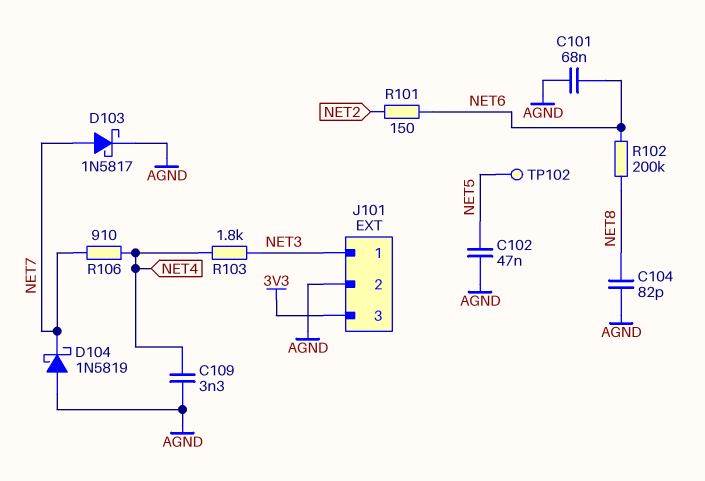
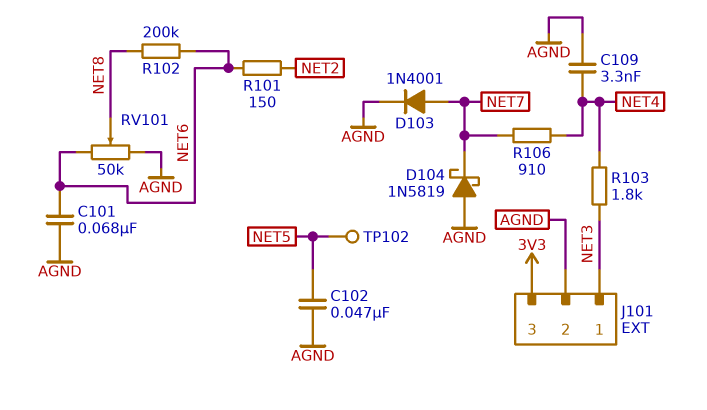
C104: 82pF (AGND, NET8) -> none
D103: schottky 1N5817 (A NET7, K AGND) -> diode 1N4001 (A NET7, K AGND)
RV101: none -> 50k (AGND, NET6, wiper NET8)

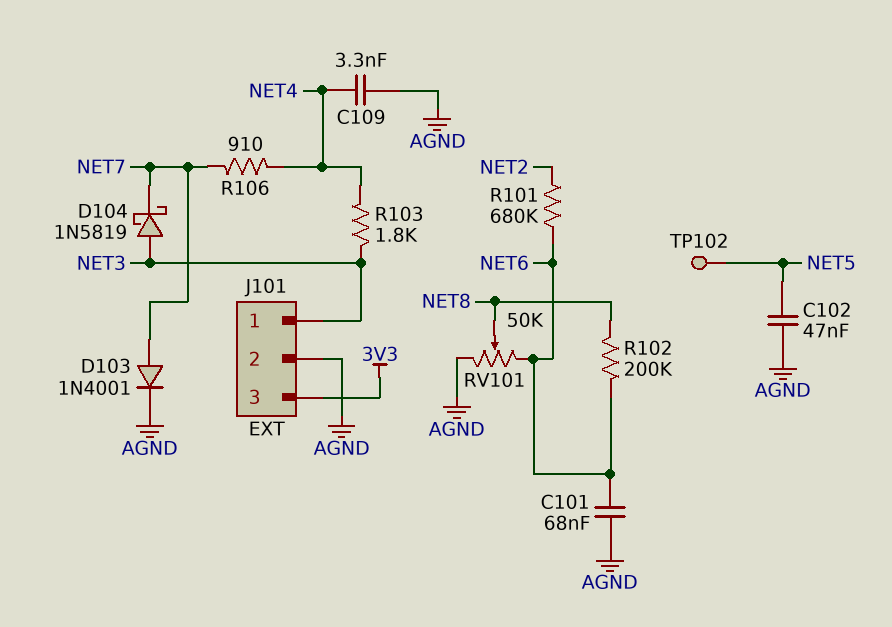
D104: schottky 1N5819 (A AGND, K NET7) -> schottky 1N5819 (A NET3, K NET7)
R101: 150 (NET2, NET6) -> 680k (NET2, NET6)

